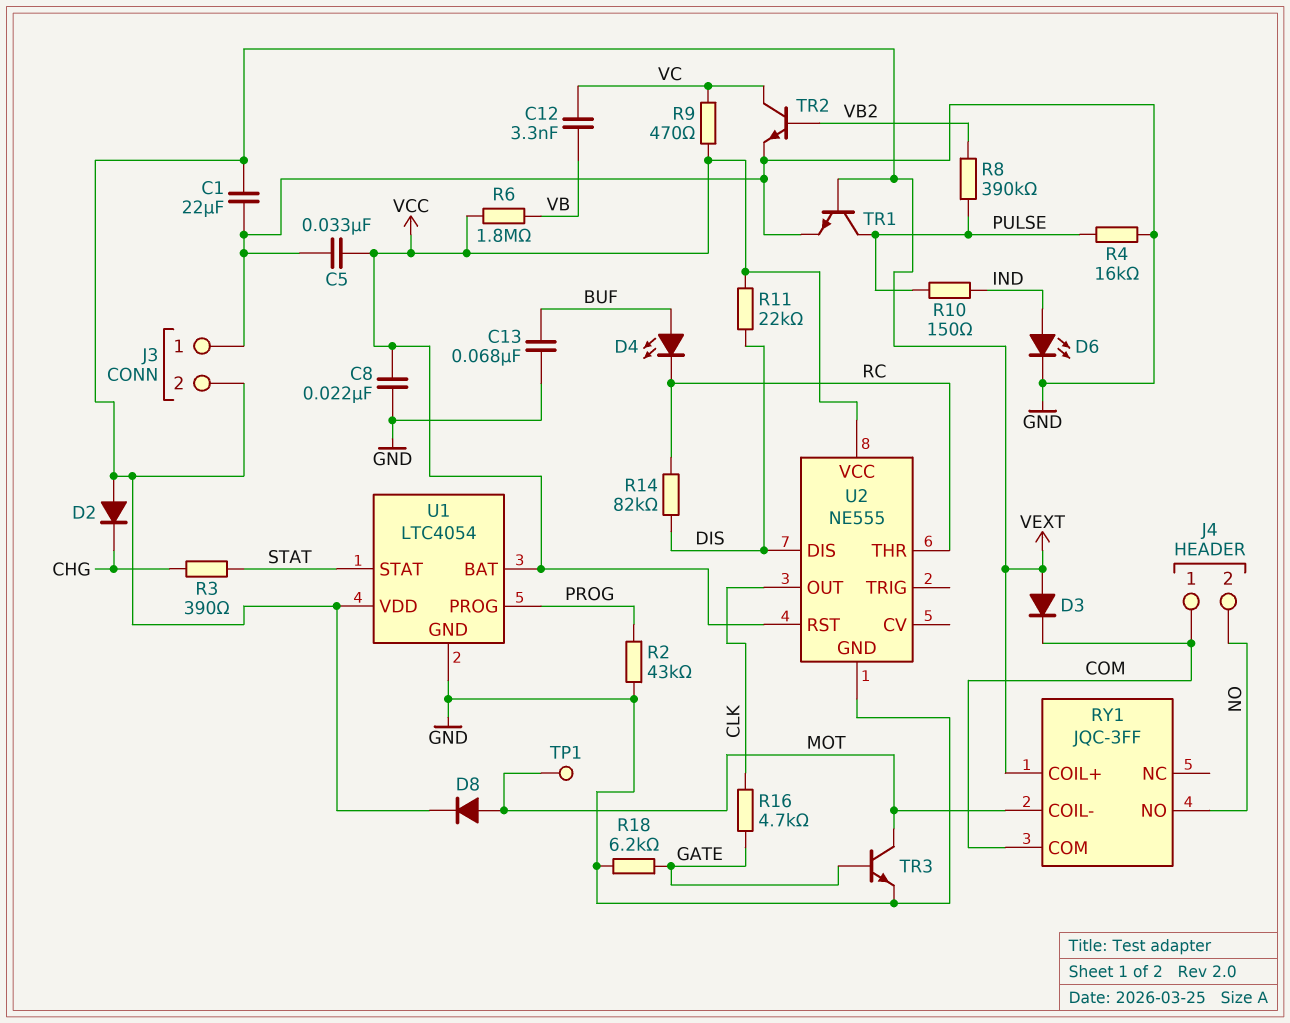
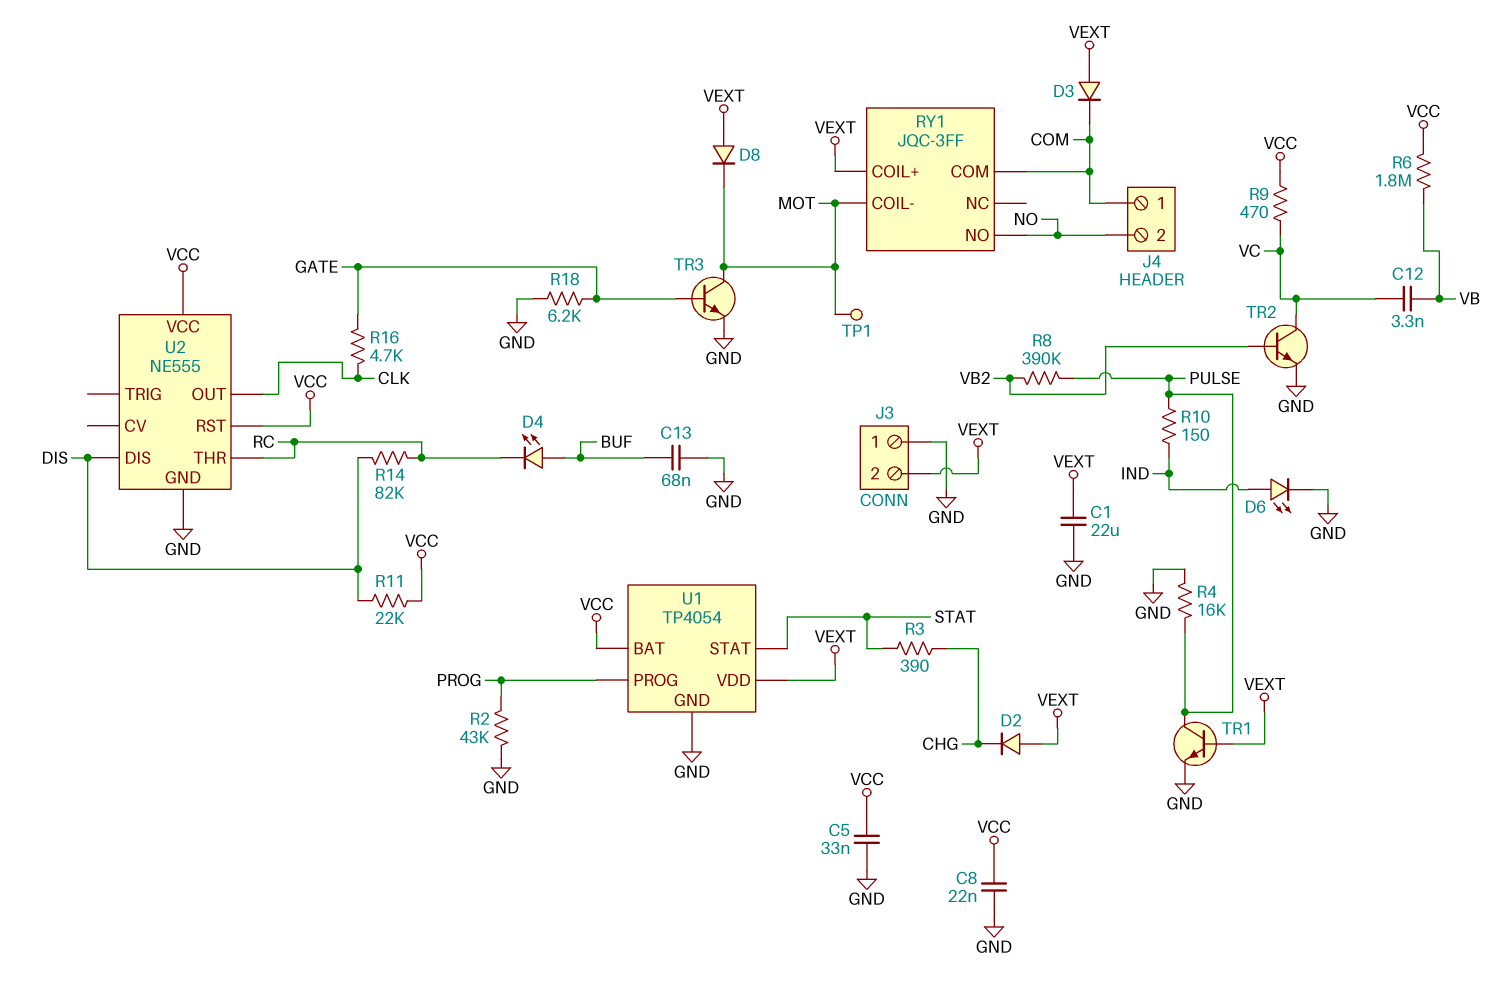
D8: diode (A MOT, K VEXT) -> diode (A VEXT, K MOT)
U1: LTC4054 -> TP4054

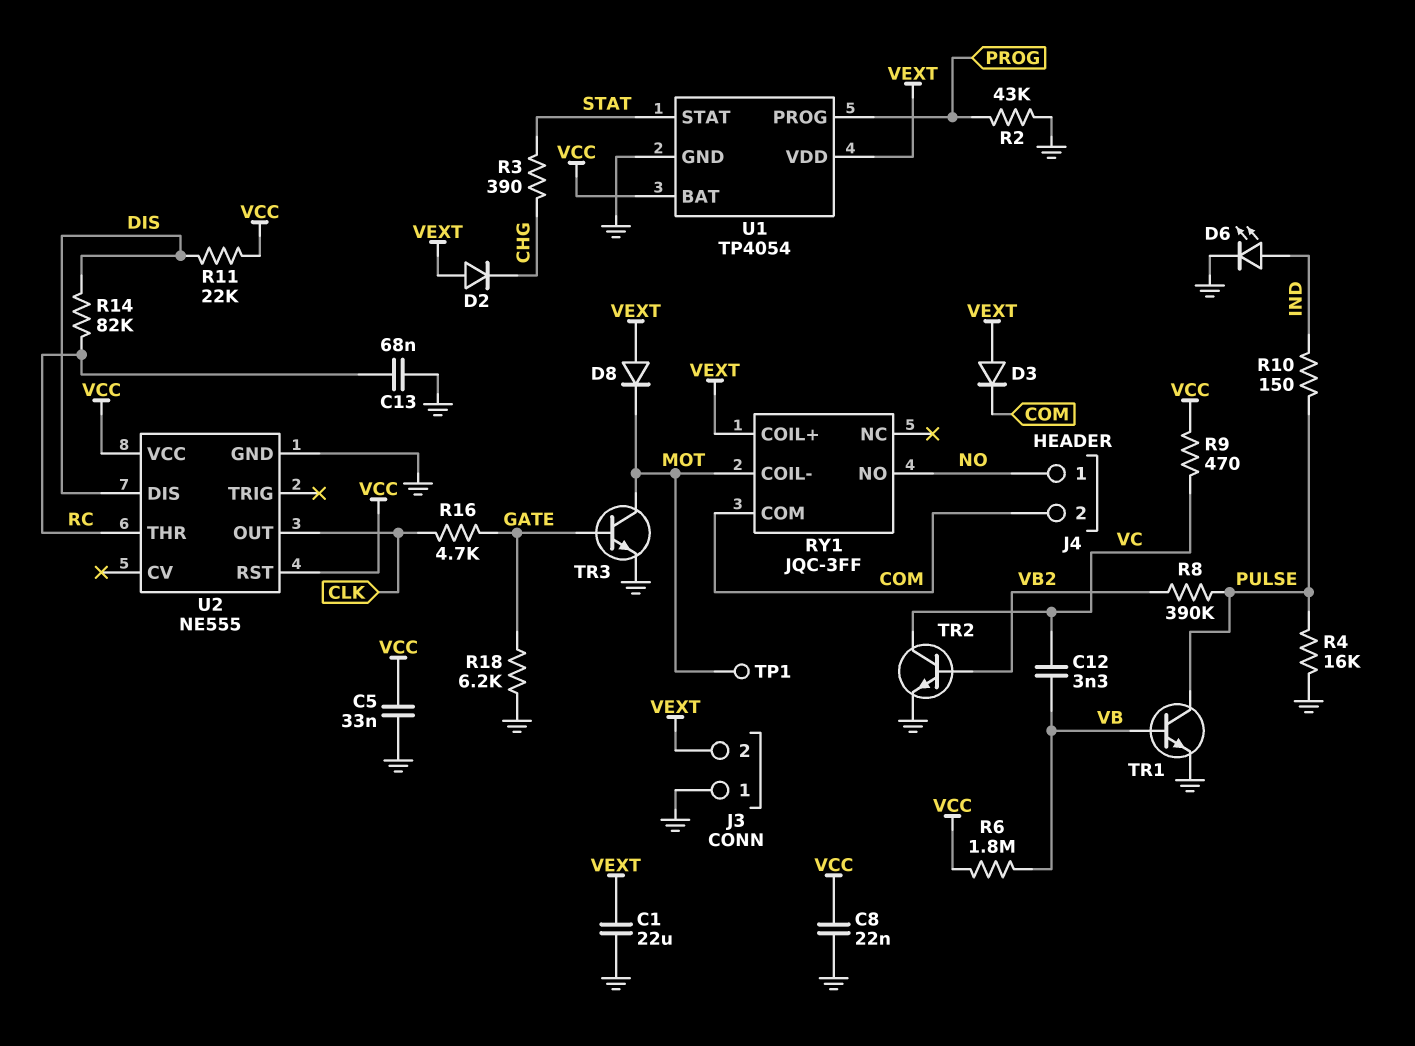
C13: 68nF (BUF, GND) -> 68nF (GND, RC)
D4: LED (A BUF, K RC) -> none
J4 pin 1: COM -> NO
J4 pin 2: NO -> COM
TR1: NPN (B VEXT, C PULSE, E GND) -> NPN (B VB, C PULSE, E GND)

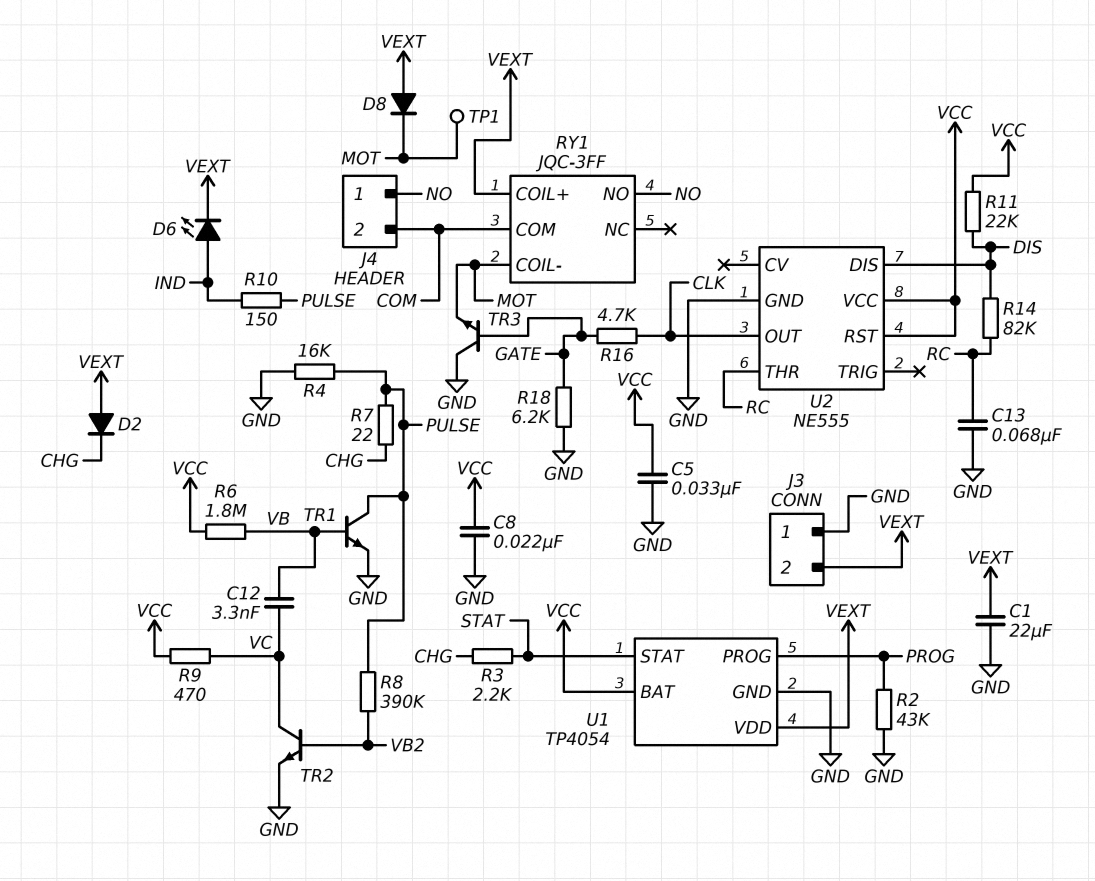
D3: diode (A VEXT, K COM) -> none
D6: LED (A IND, K GND) -> LED (A IND, K VEXT)
R3: 390 (CHG, STAT) -> 2.2k (CHG, STAT)
R7: none -> 22 (CHG, PULSE)
TR3: NPN (B GATE, C MOT, E GND) -> NPN (B GATE, C GND, E MOT)

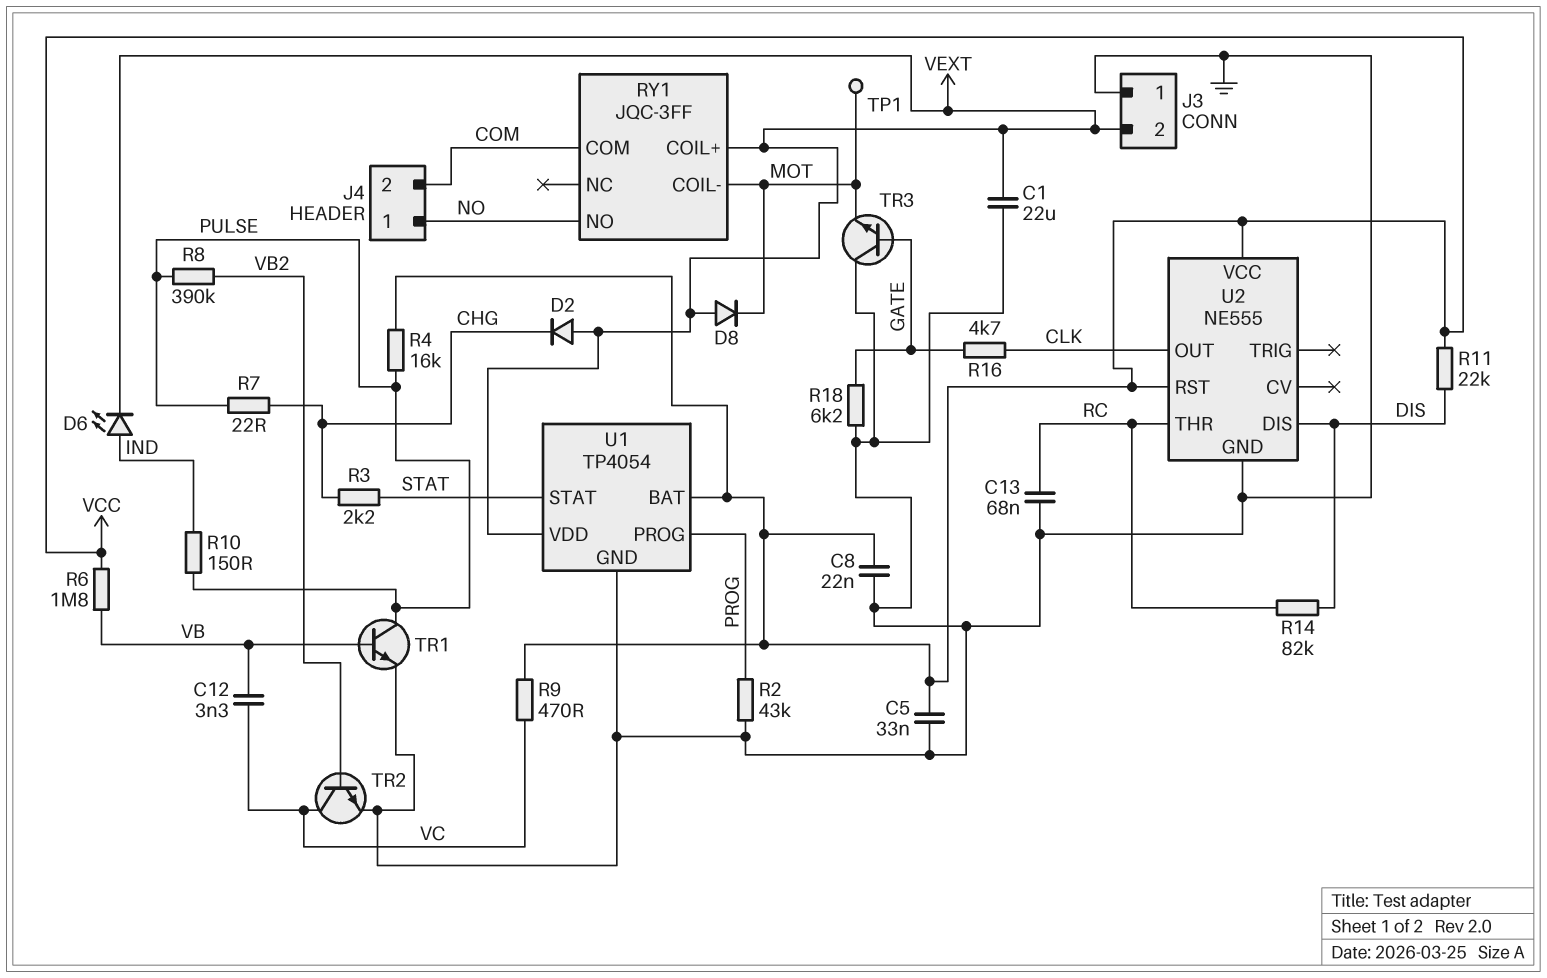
R4: 16k (GND, PULSE) -> 16k (PULSE, VCC)

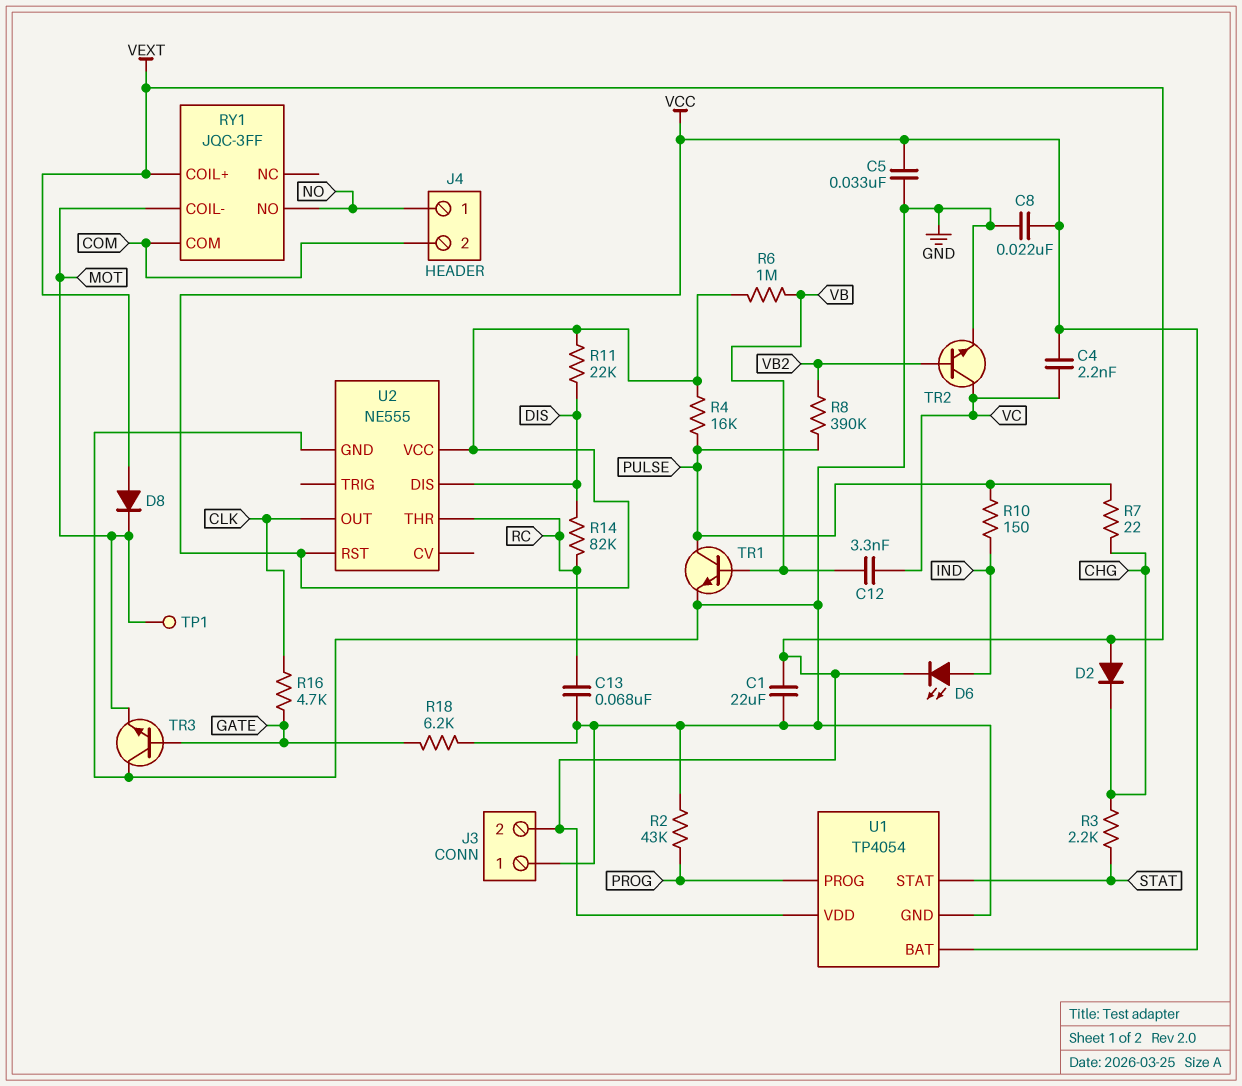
C4: none -> 2.2nF (VC, VCC)
R6: 1.8M (VB, VCC) -> 1M (VB, VCC)
R9: 470 (VC, VCC) -> none

